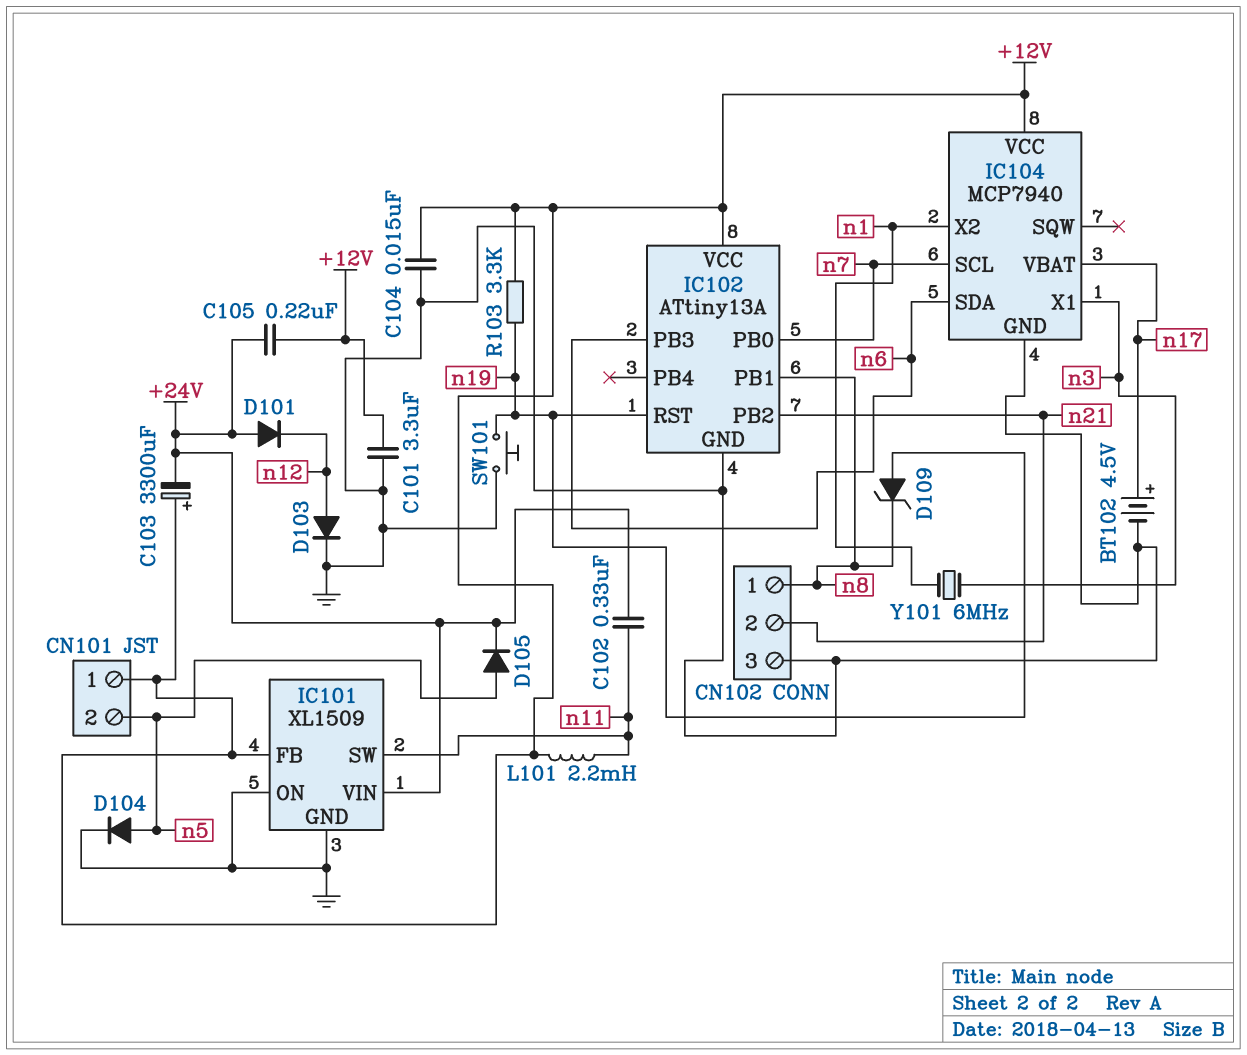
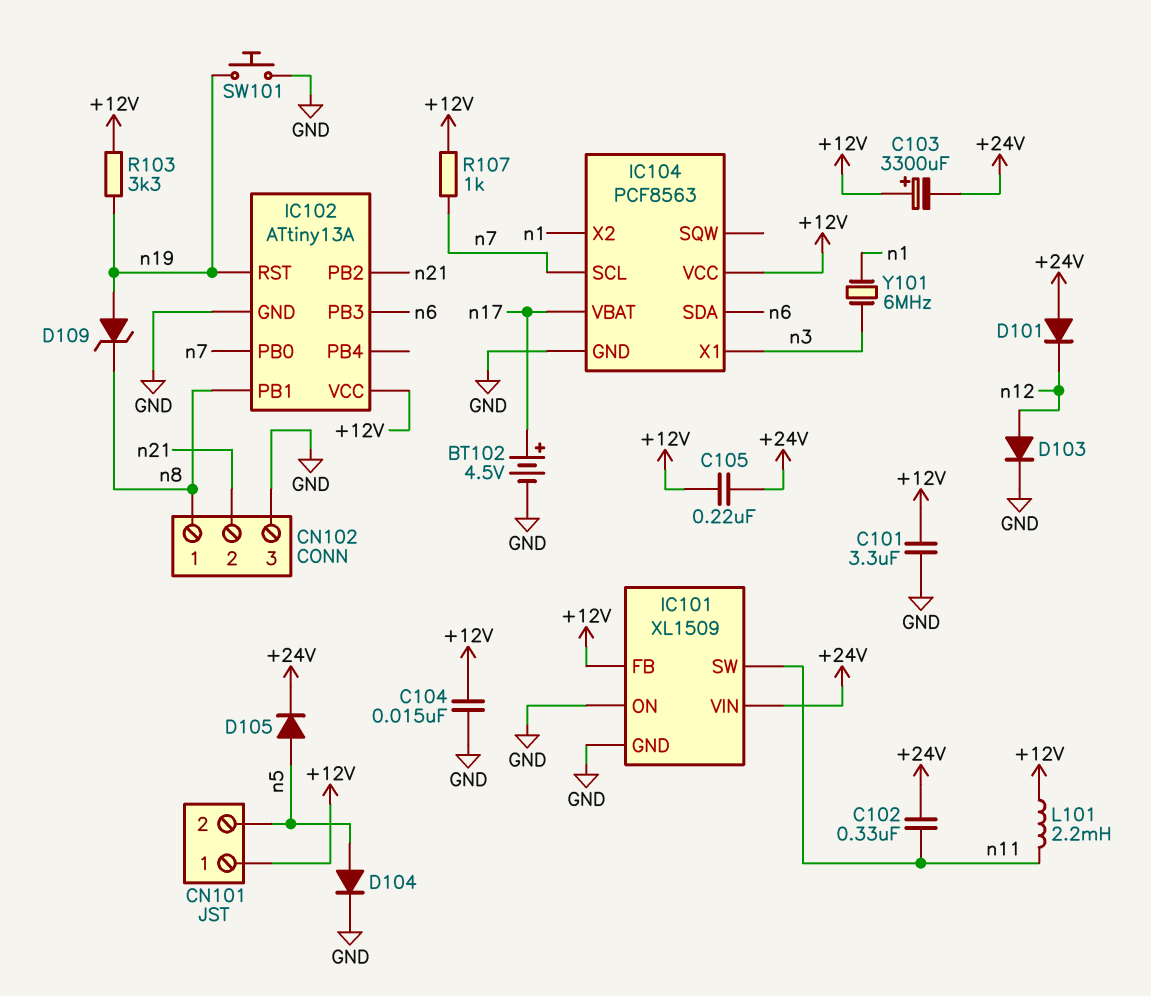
IC104: MCP7940 -> PCF8563
R107: none -> 1k (+12V, n7)

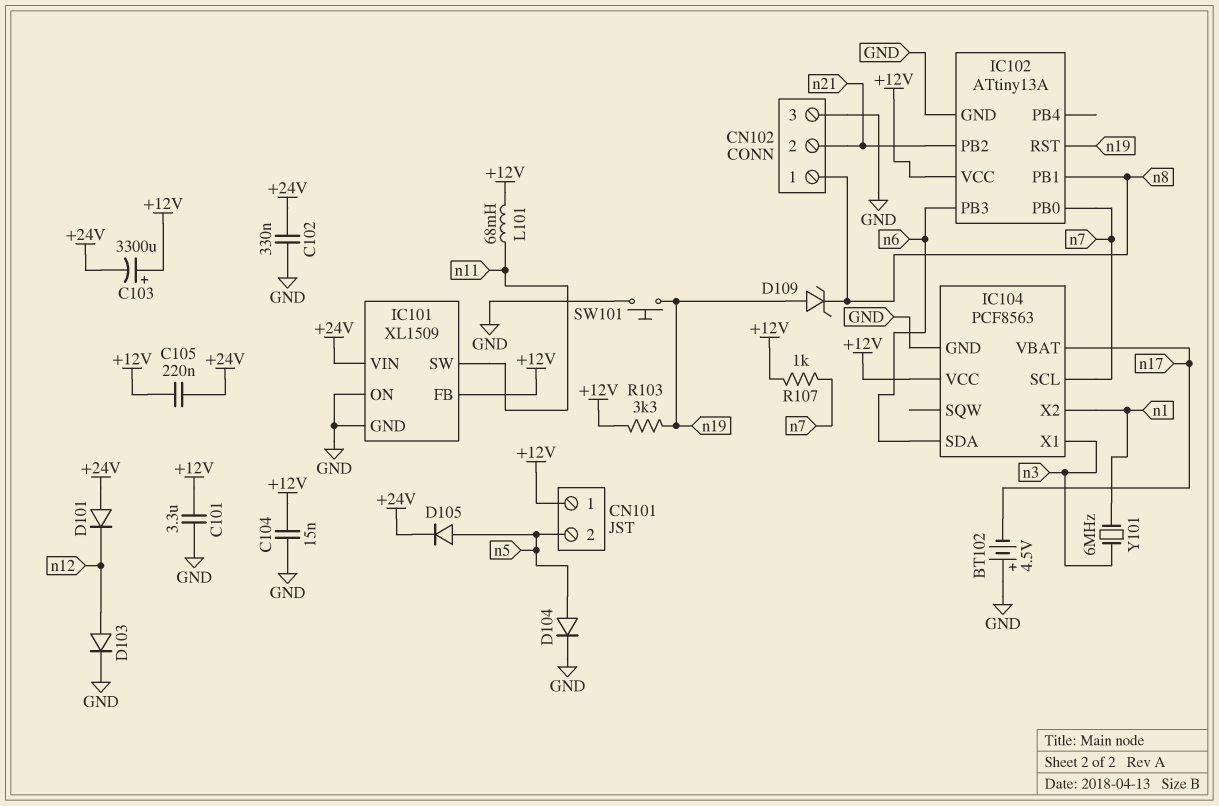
BT102: 4.5V (plus n17, minus GND) -> 4.5V (plus GND, minus n17)
C102: 330nF (+24V, n11) -> 330nF (+24V, GND)
L101: 2.2mH (+12V, n11) -> 68mH (+12V, n11)

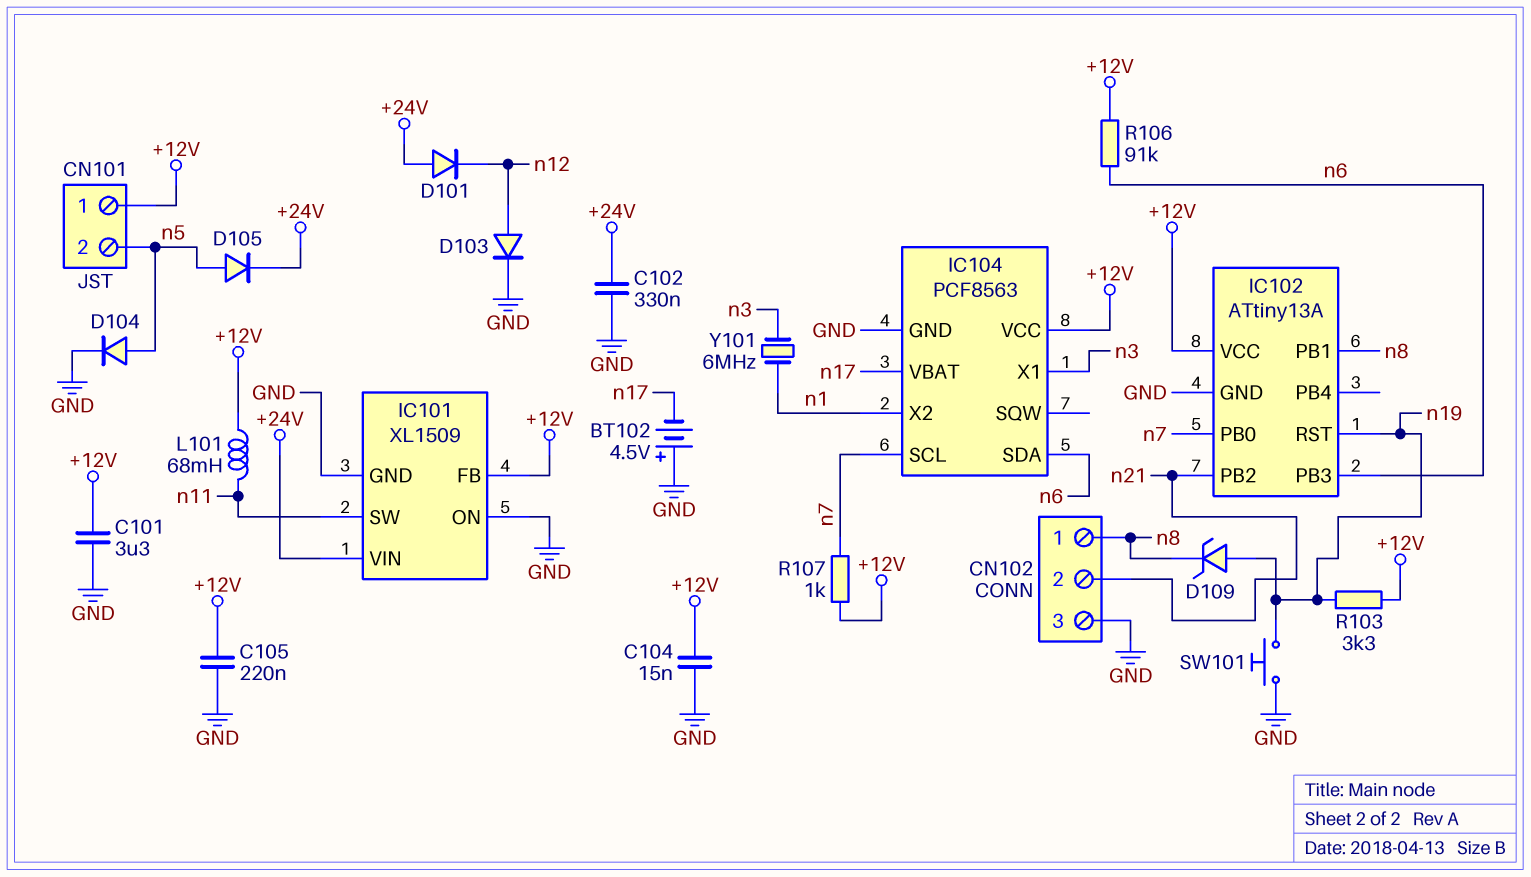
C103: 3300uF (plus +12V, minus +24V) -> none
C105: 220nF (+12V, +24V) -> 220nF (+12V, GND)
R106: none -> 91k (+12V, n6)

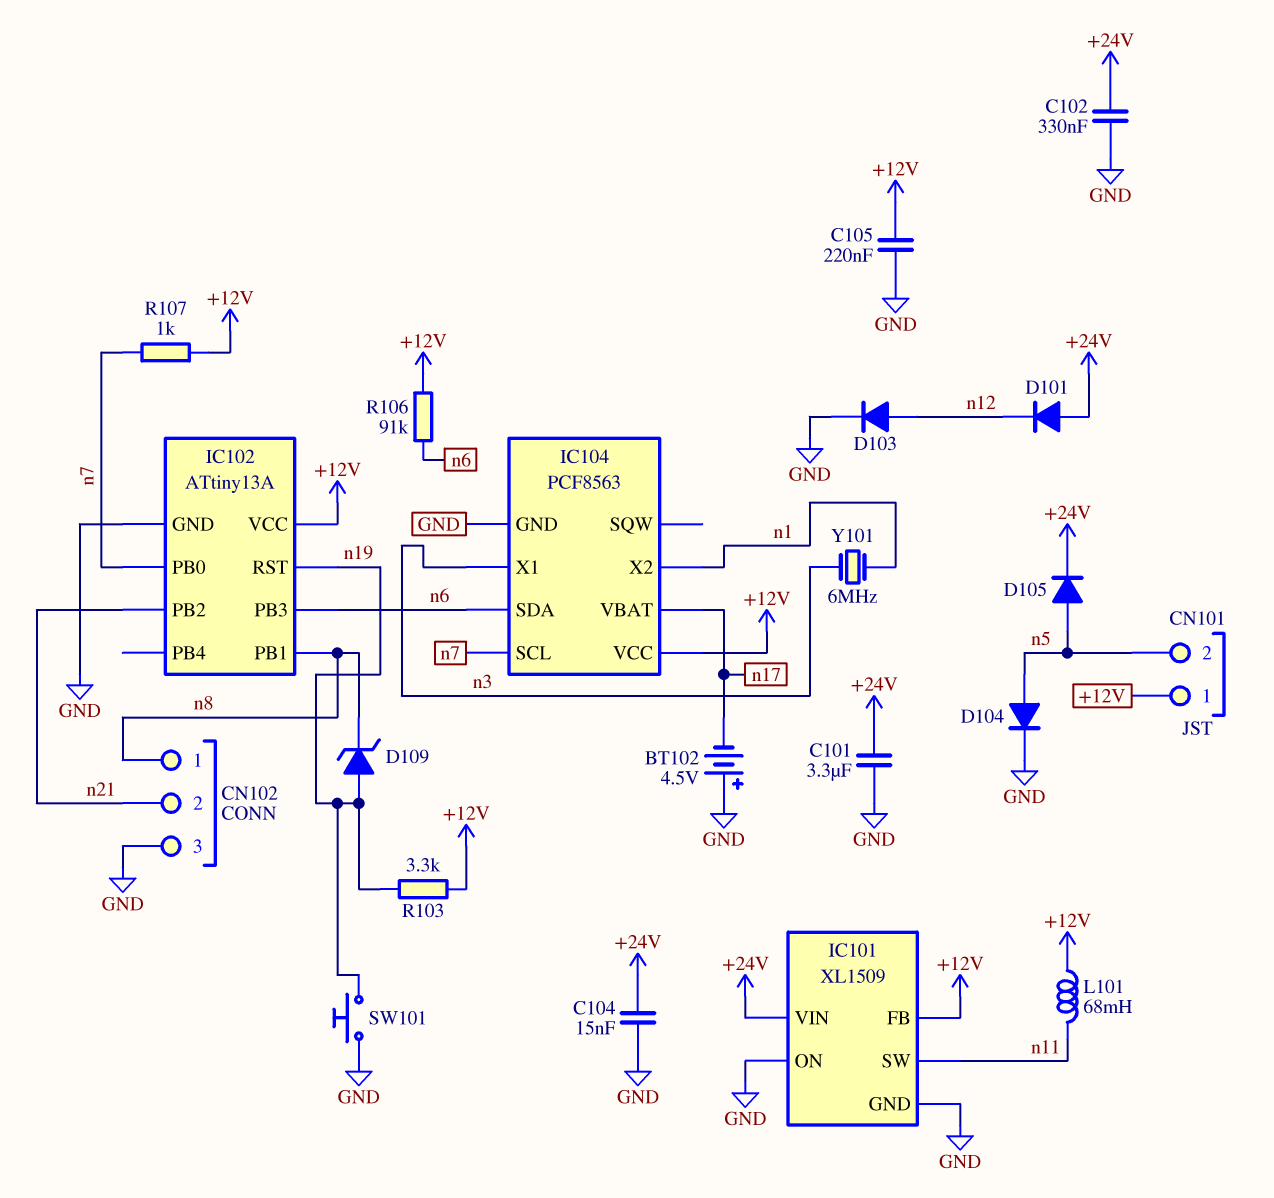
C101: 3.3uF (+12V, GND) -> 3.3uF (+24V, GND)
C104: 15nF (+12V, GND) -> 15nF (+24V, GND)

